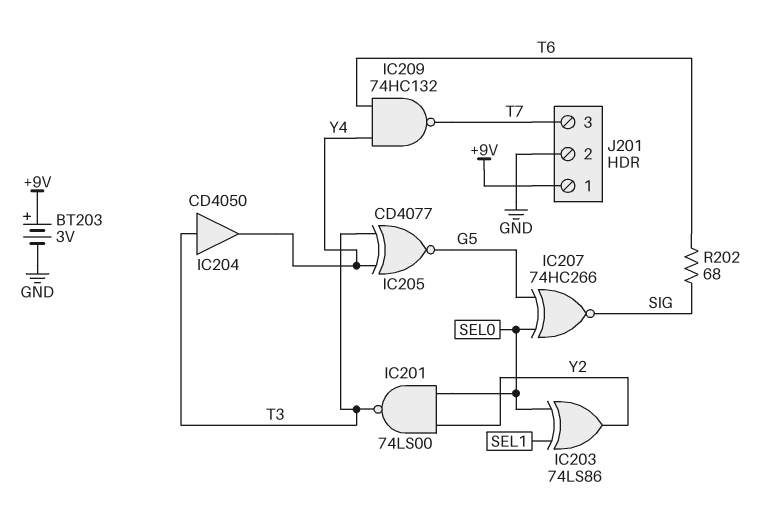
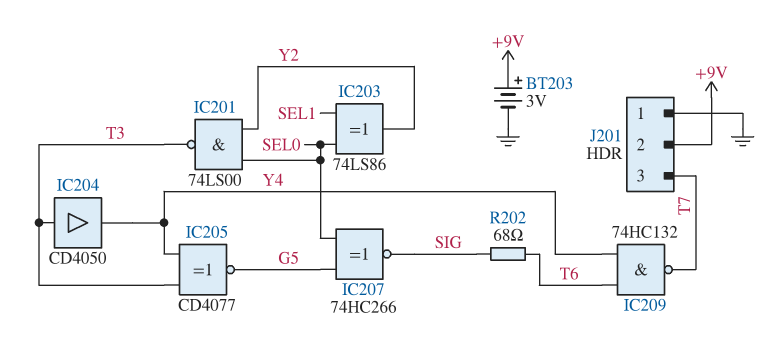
J201 pin 1: +9V -> GND
J201 pin 2: GND -> +9V

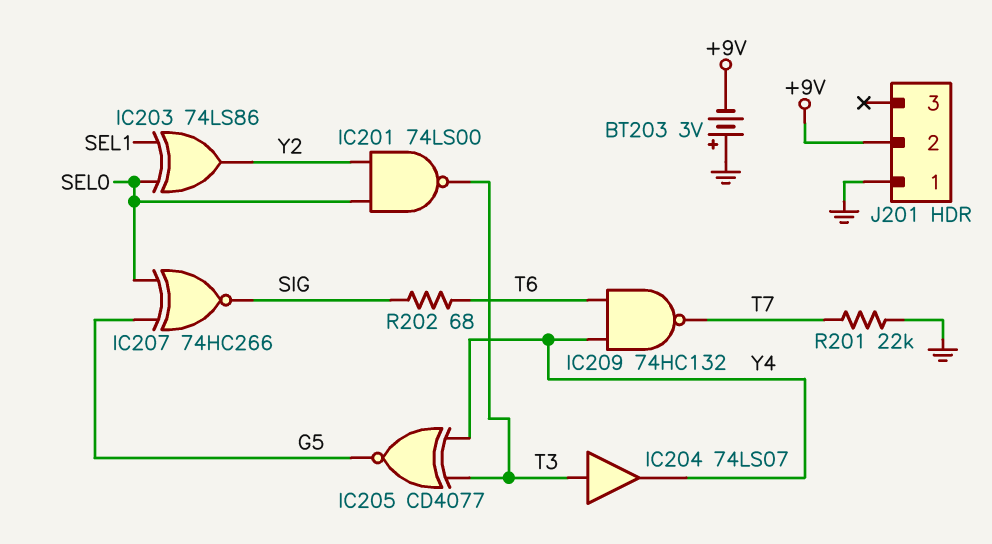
BT203: 3V (plus +9V, minus GND) -> 3V (plus GND, minus +9V)
IC204: buffer CD4050 (in T3, out Y4) -> buffer 74LS07 (in T3, out Y4)
J201 pin 3: T7 -> none
R201: none -> 22k (GND, T7)

